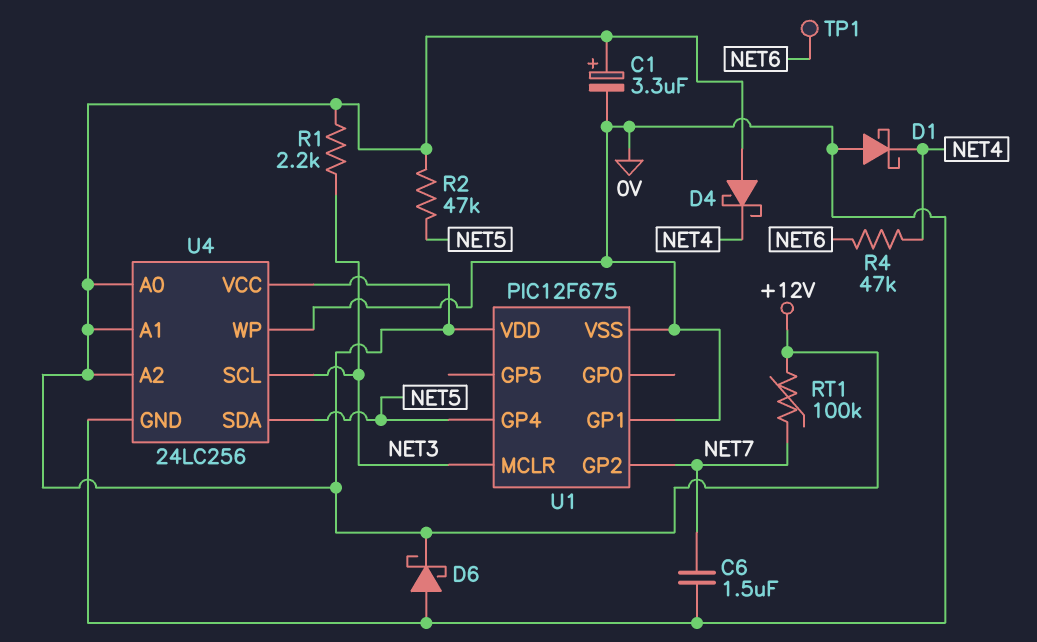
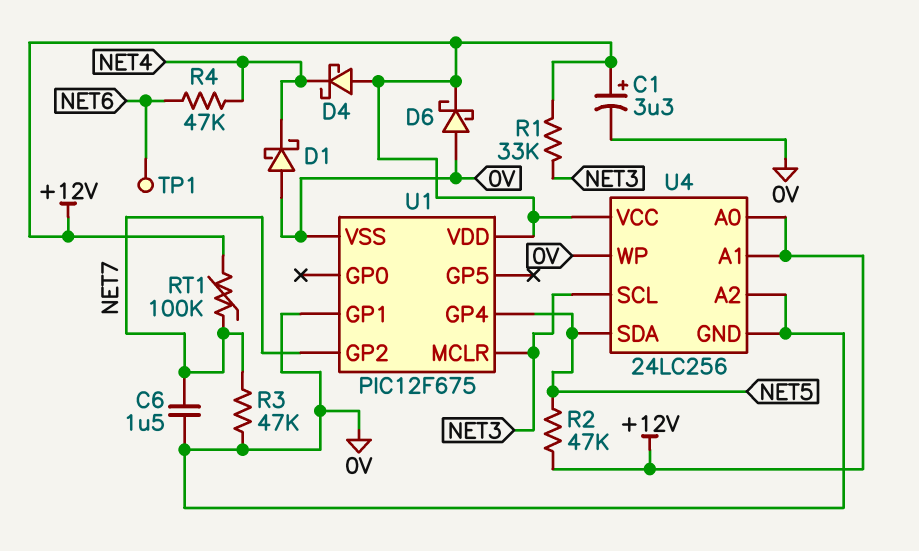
R1: 2.2k (+12V, NET3) -> 33k (+12V, NET3)
R3: none -> 47k (0V, NET7)
U4 pin A2: +12V -> 0V

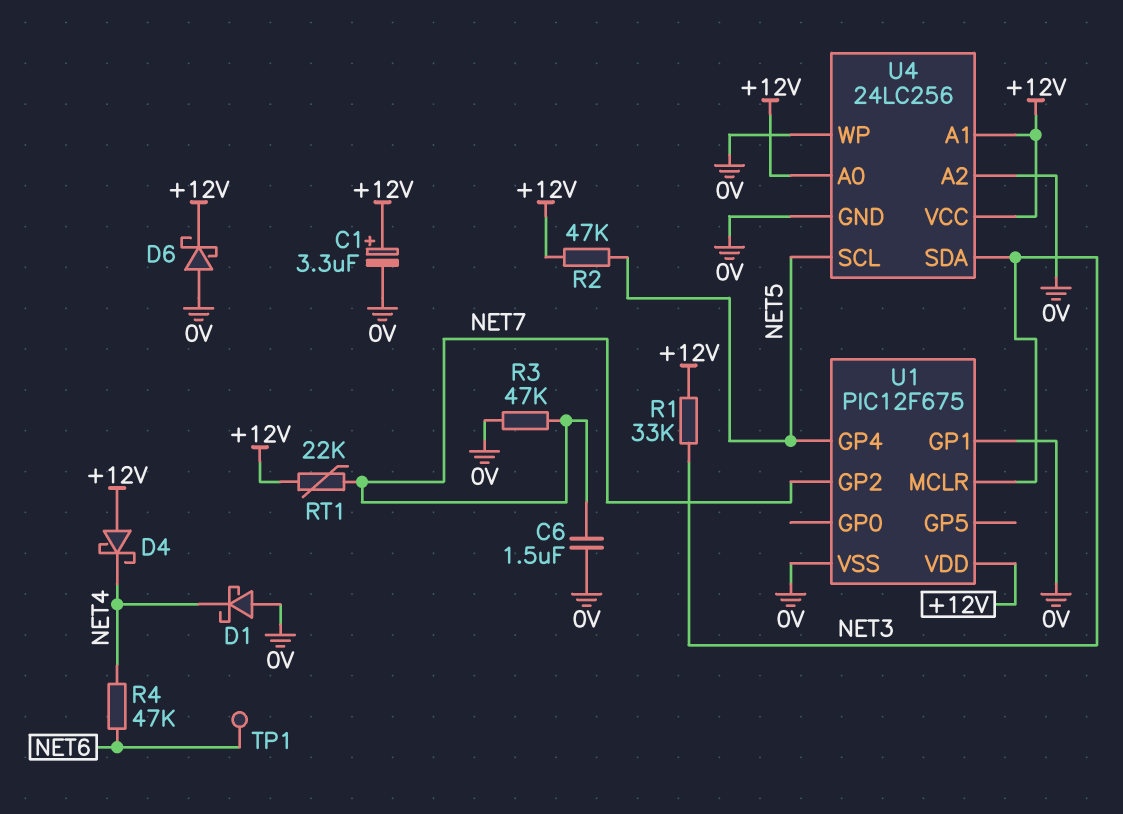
RT1: 100k (+12V, NET7) -> 22k (+12V, NET7)
U4 pin SCL: NET3 -> NET5
U4 pin SDA: NET5 -> NET3

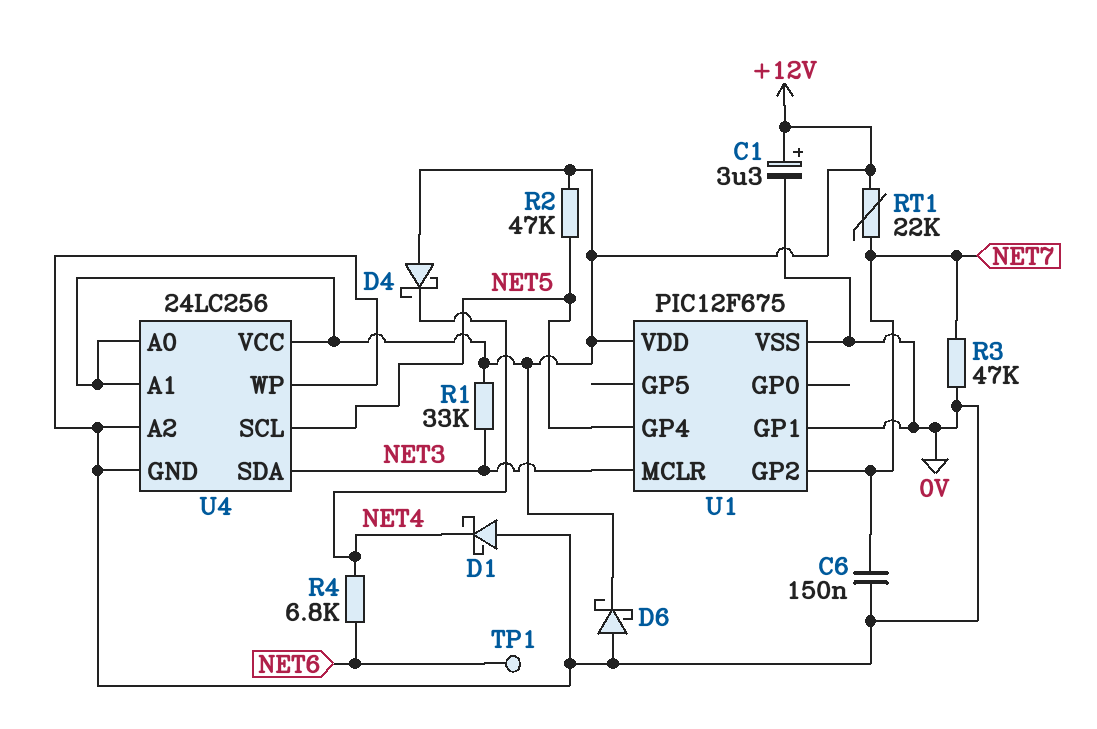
C6: 1.5uF (0V, NET7) -> 150nF (0V, NET7)
R4: 47k (NET4, NET6) -> 6.8k (NET4, NET6)

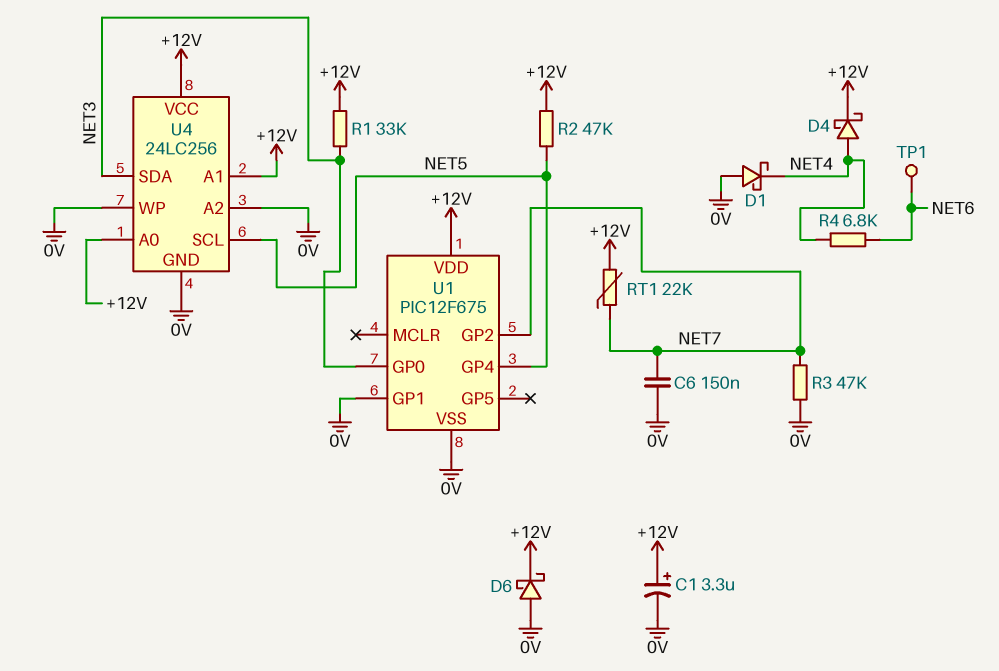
D4: schottky (A +12V, K NET4) -> schottky (A NET4, K +12V)
U1 pin GP0: none -> NET3
U1 pin MCLR: NET3 -> none

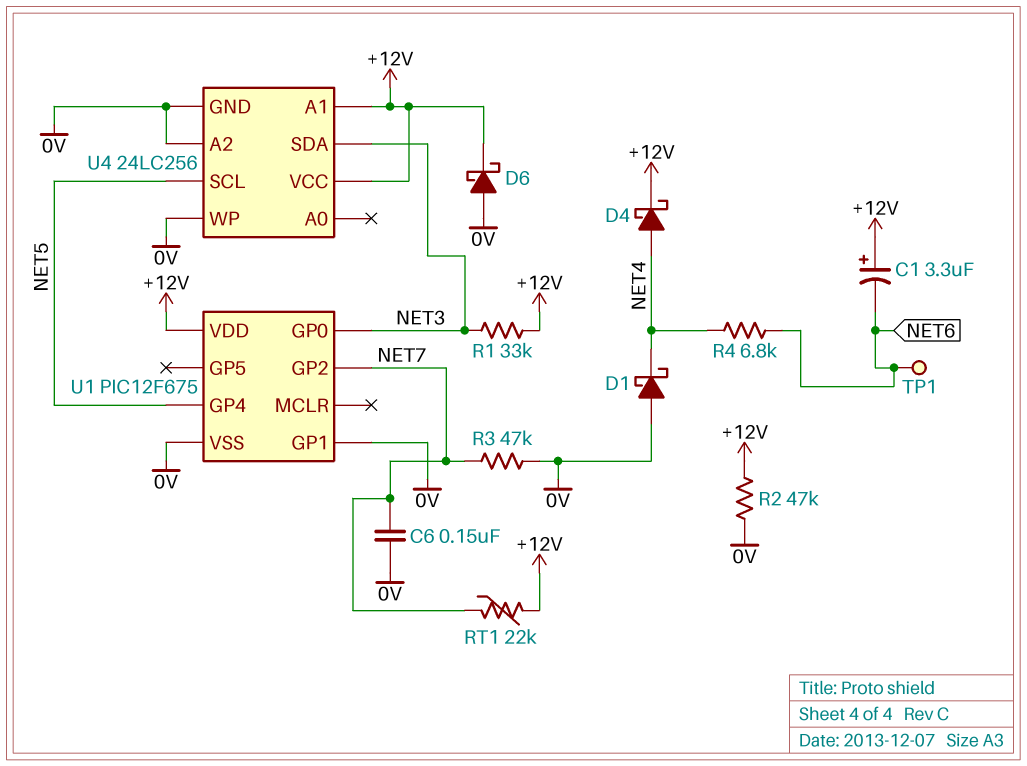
C1: 3.3uF (plus +12V, minus 0V) -> 3.3uF (plus +12V, minus NET6)
R2: 47k (+12V, NET5) -> 47k (+12V, 0V)
U4 pin A0: +12V -> none

